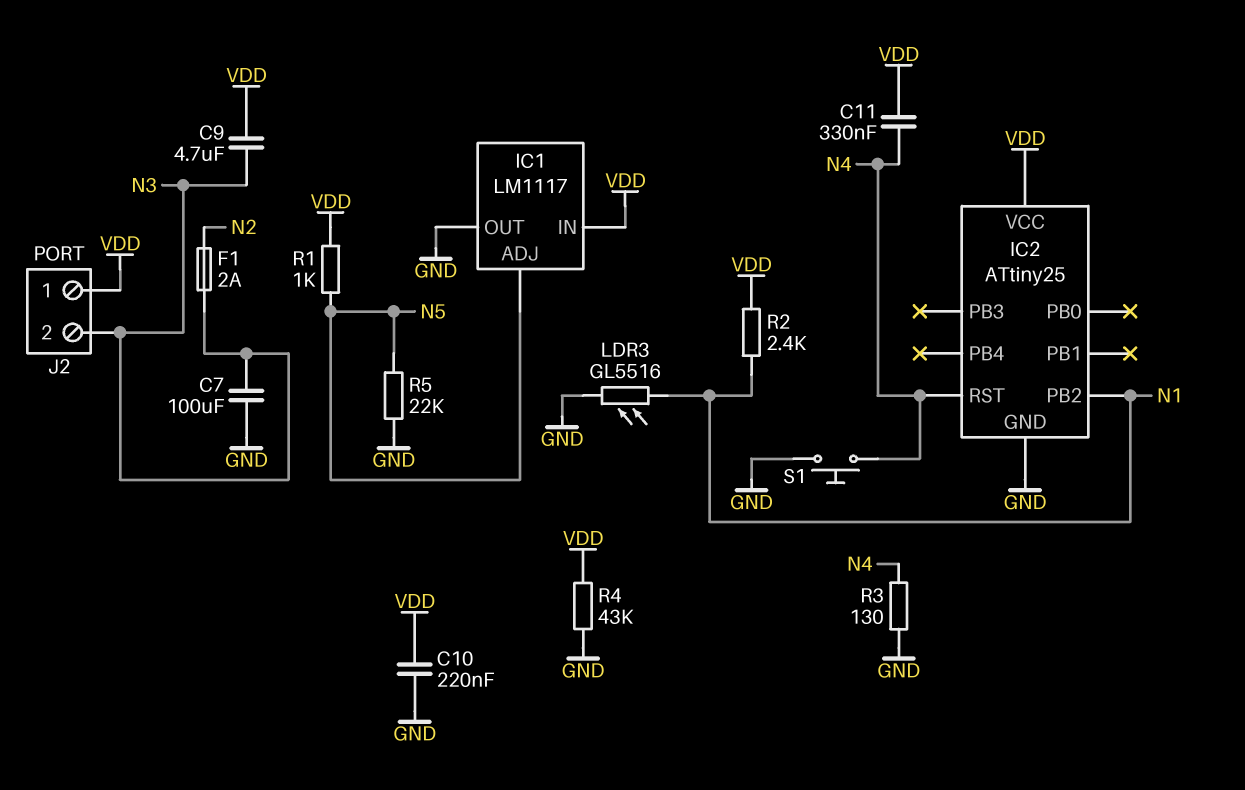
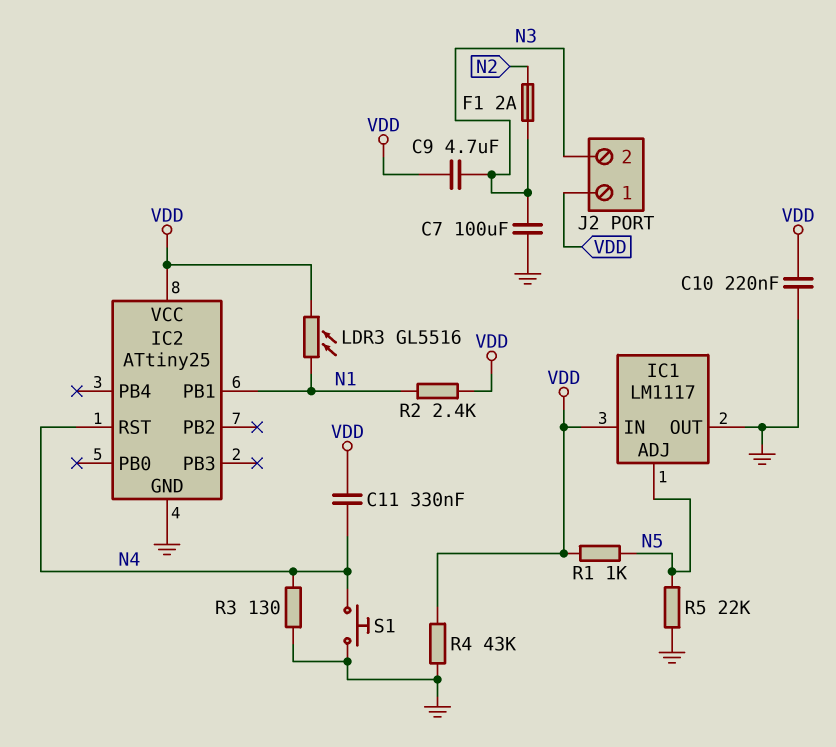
IC2 pin PB1: none -> N1
IC2 pin PB2: N1 -> none
LDR3: GL5516 (GND, N1) -> GL5516 (N1, VDD)

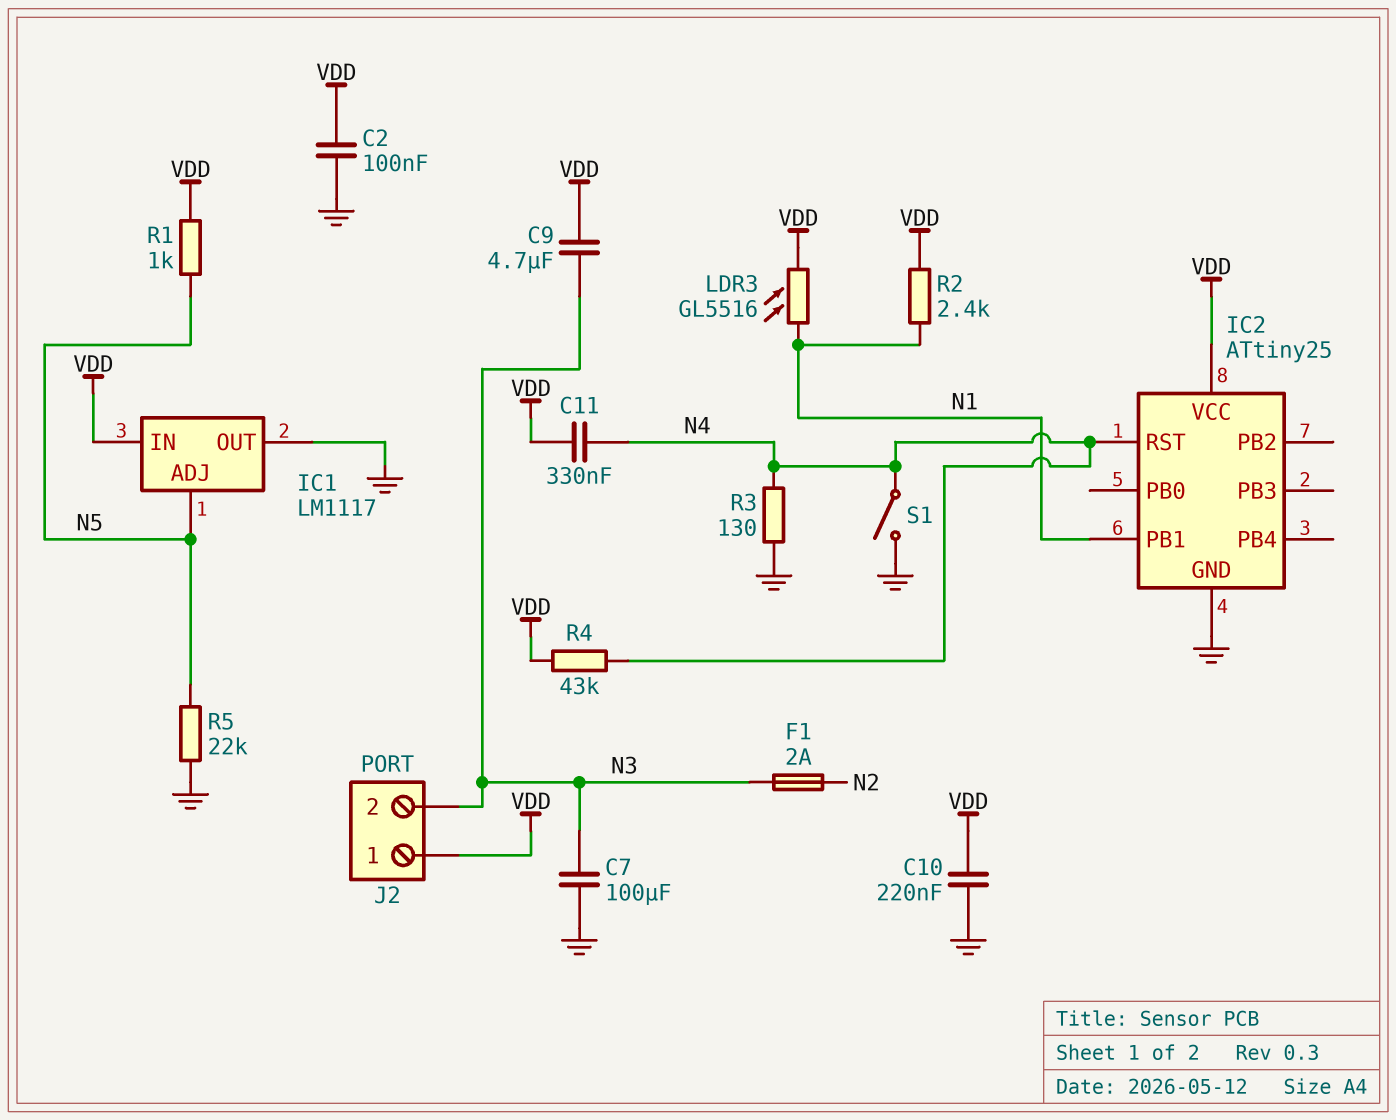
C2: none -> 100nF (GND, VDD)
R4: 43k (GND, VDD) -> 43k (N4, VDD)
S1: button (GND, N4) -> switch (GND, N4)

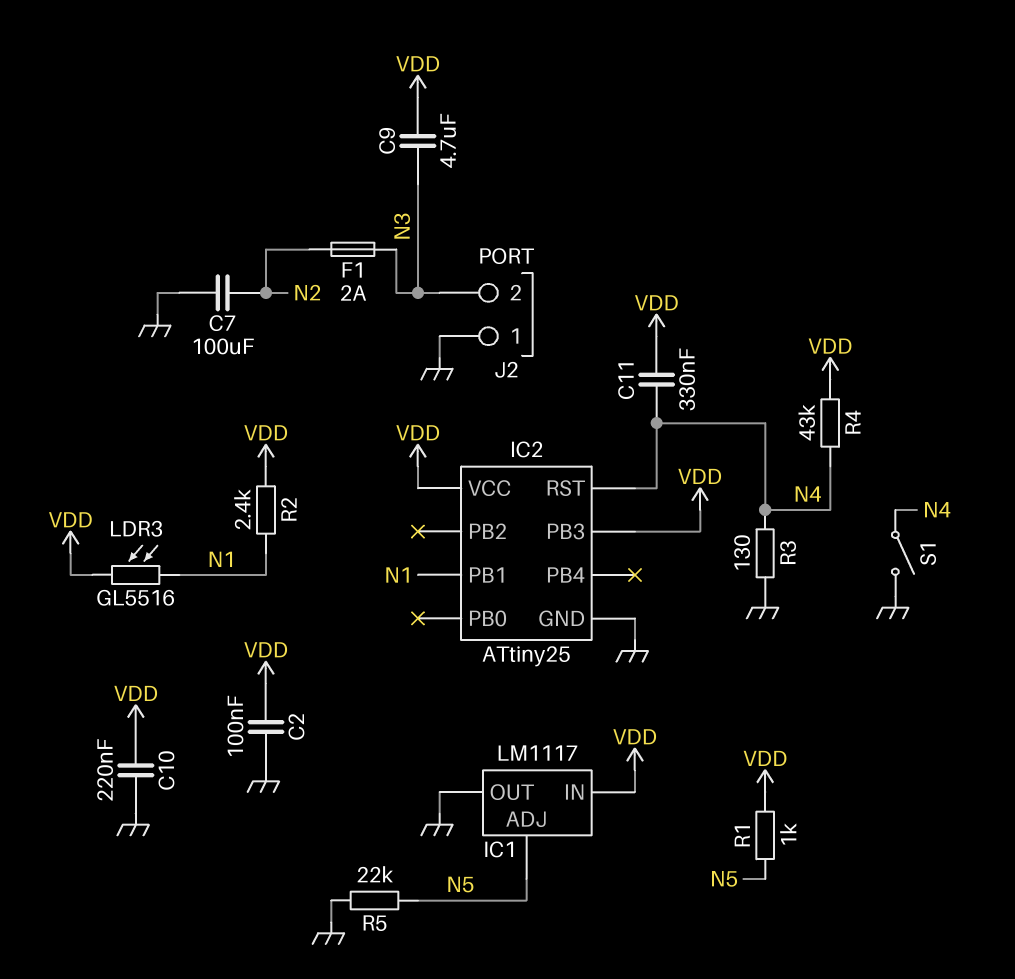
C7: 100uF (GND, N3) -> 100uF (GND, N2)
IC2 pin PB3: none -> VDD
J2 pin 1: VDD -> GND

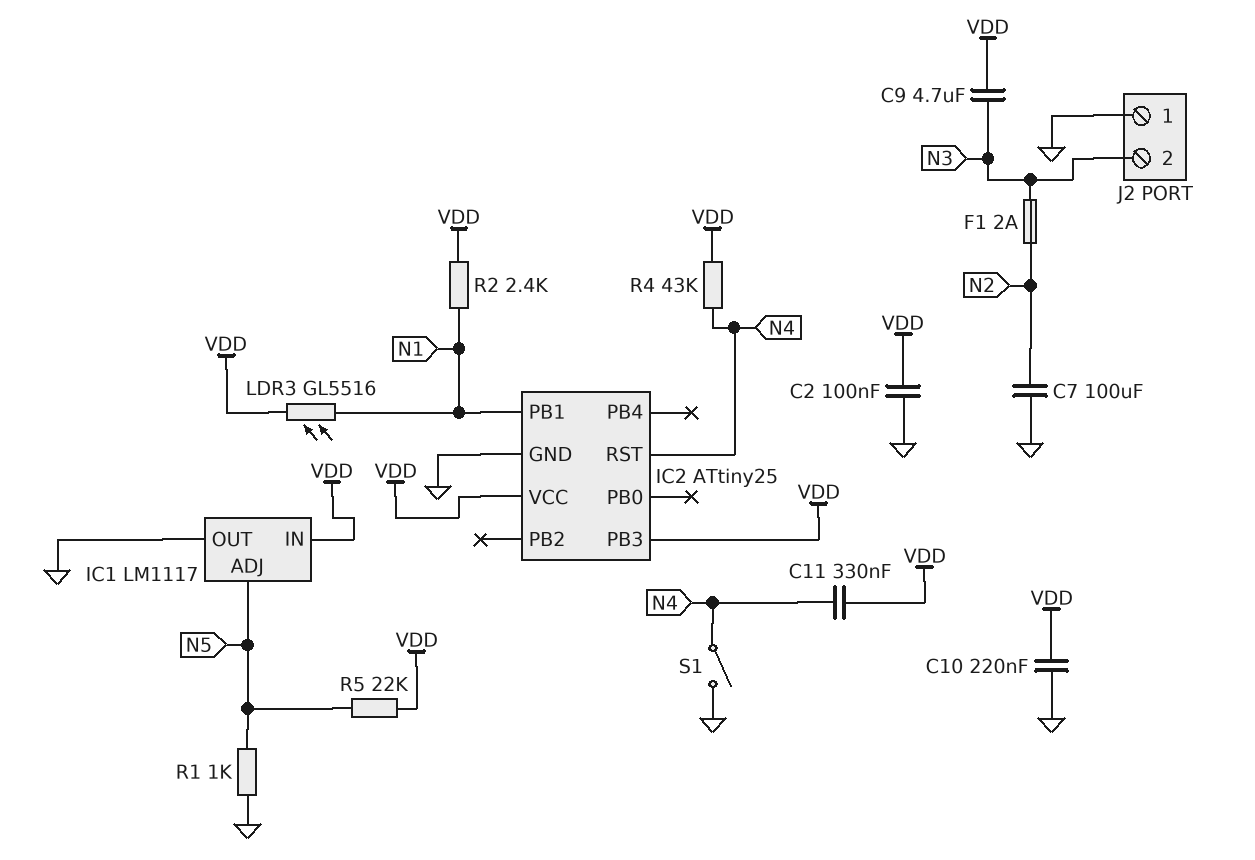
R1: 1k (N5, VDD) -> 1k (GND, N5)
R3: 130 (GND, N4) -> none
R5: 22k (GND, N5) -> 22k (N5, VDD)

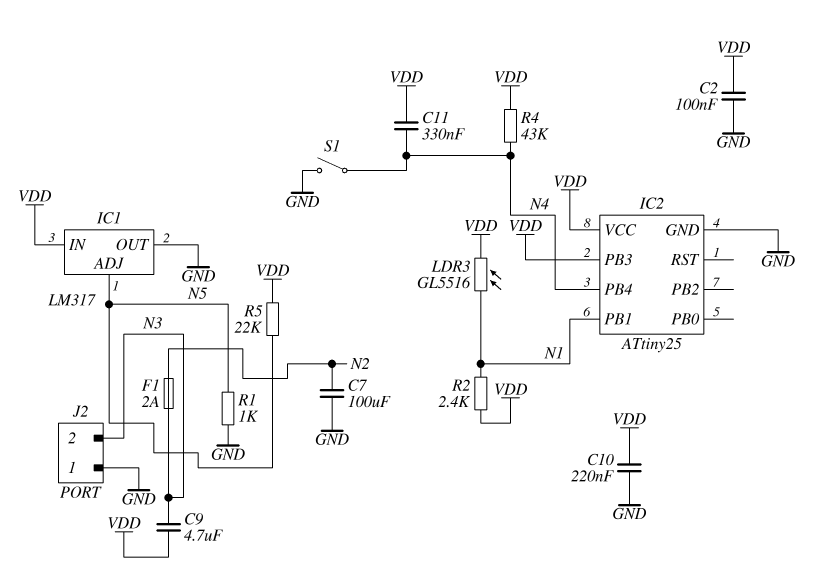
IC1: LM1117 -> LM317
IC2 pin PB4: none -> N4
IC2 pin RST: N4 -> none

